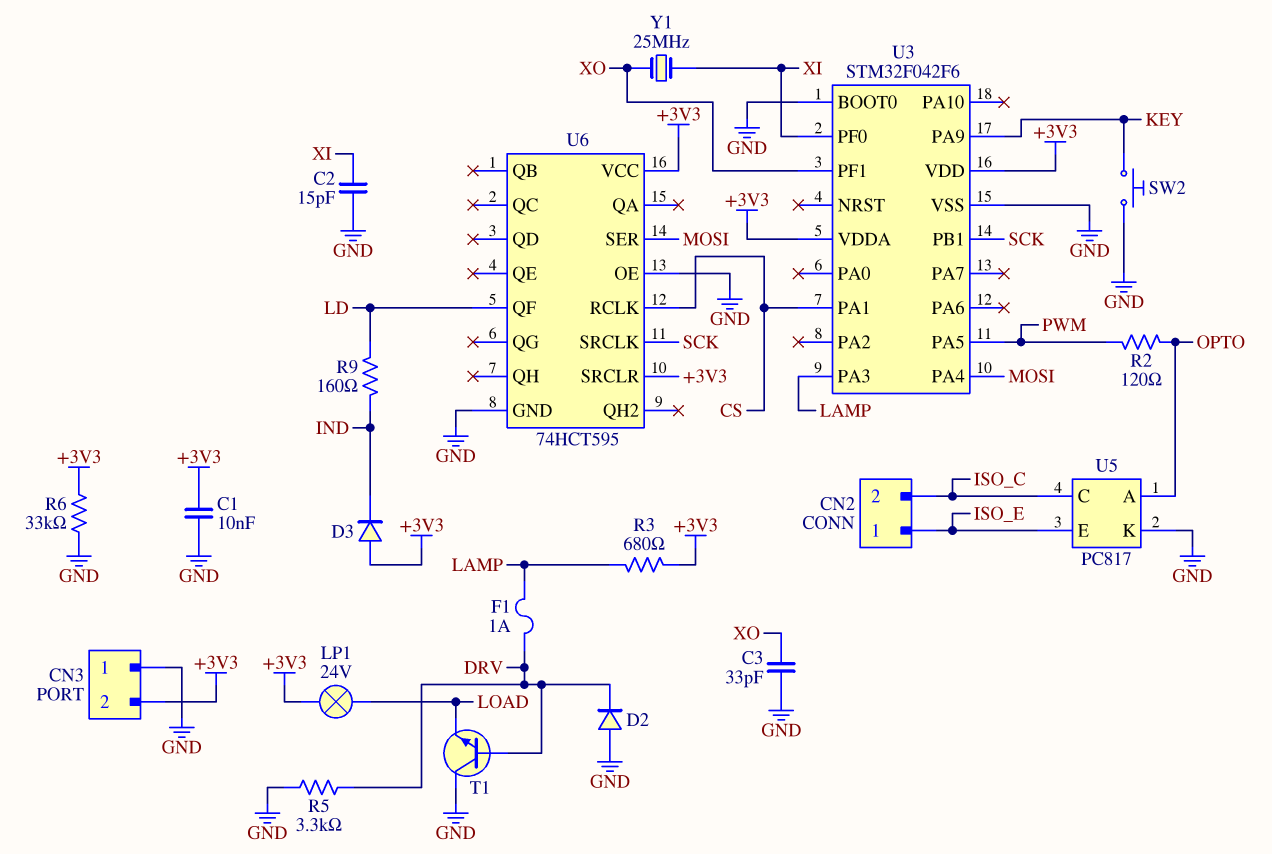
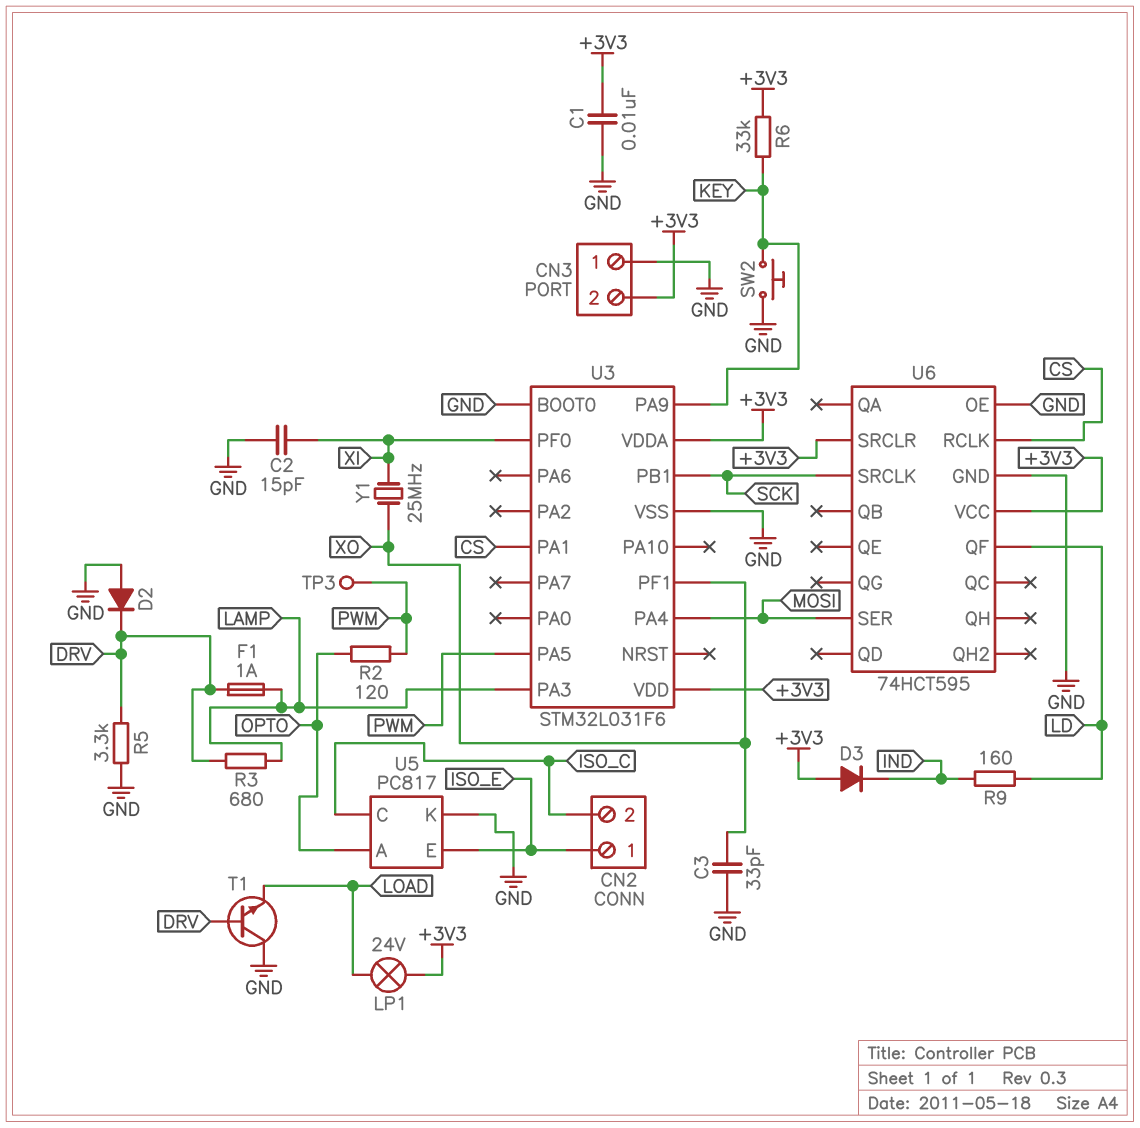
R3: 680 (+3V3, LAMP) -> 680 (DRV, LAMP)
R6: 33k (+3V3, GND) -> 33k (+3V3, KEY)
TP3: none -> test point (PWM)
U3: STM32F042F6 -> STM32L031F6

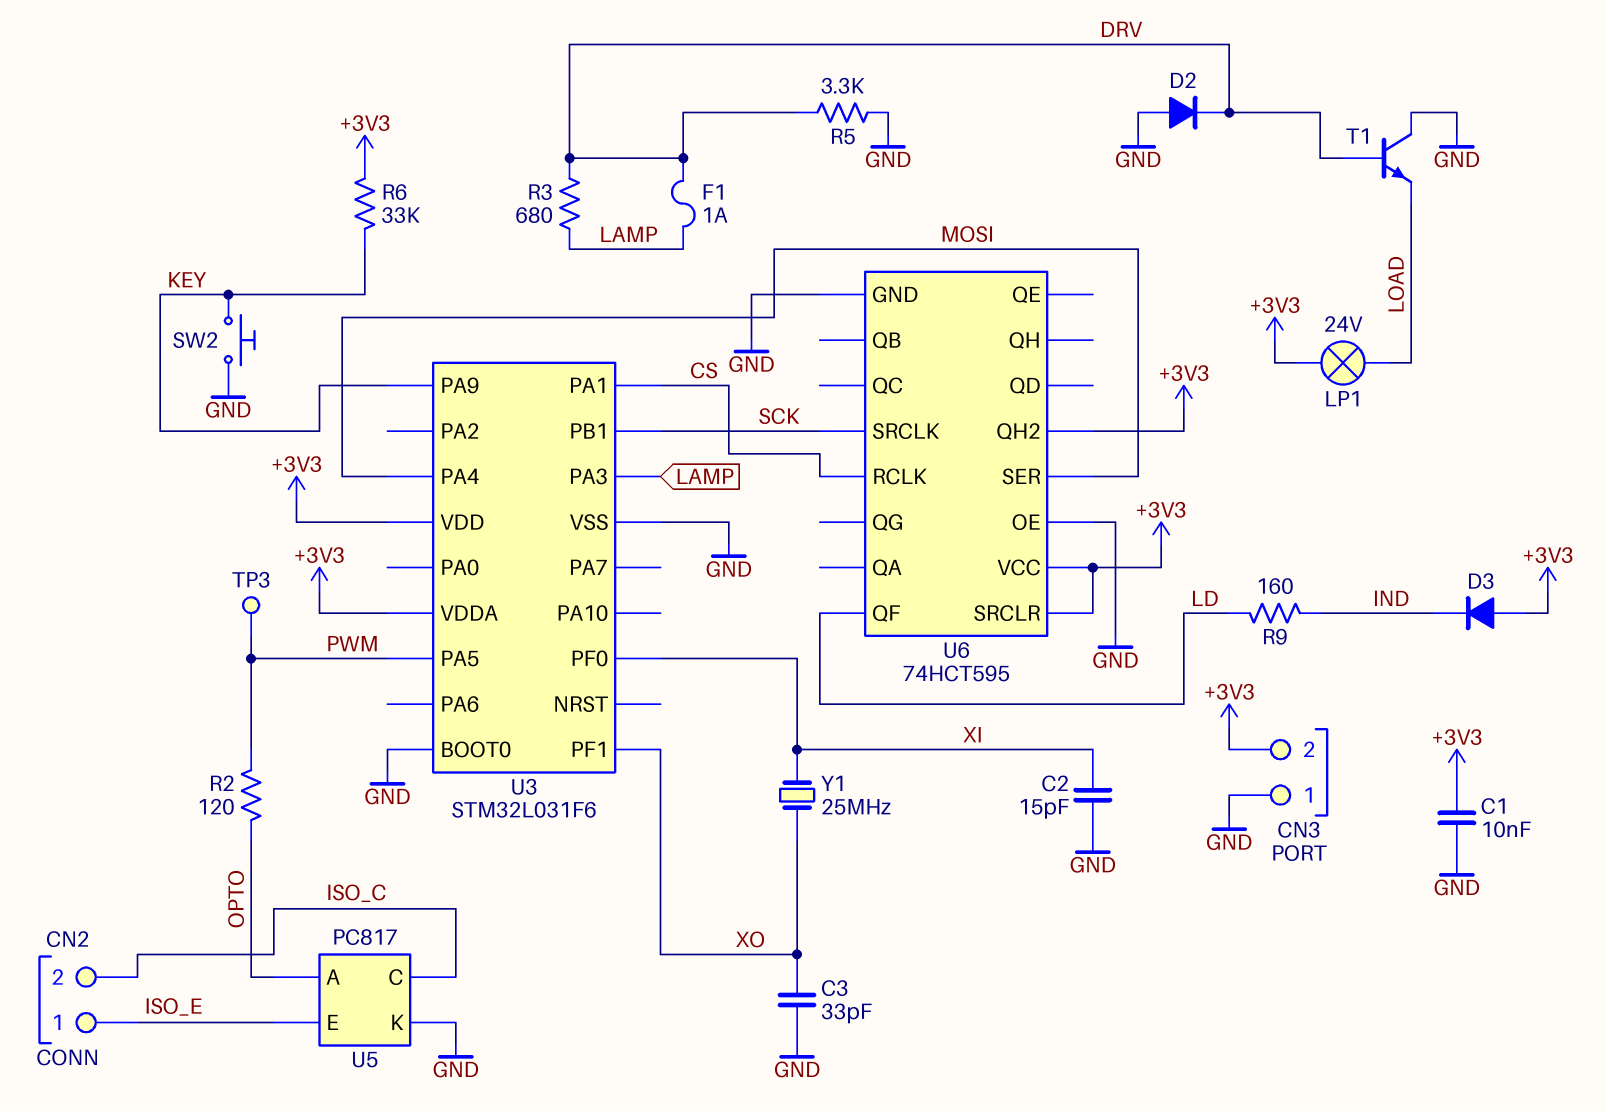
U6 pin QH2: none -> +3V3

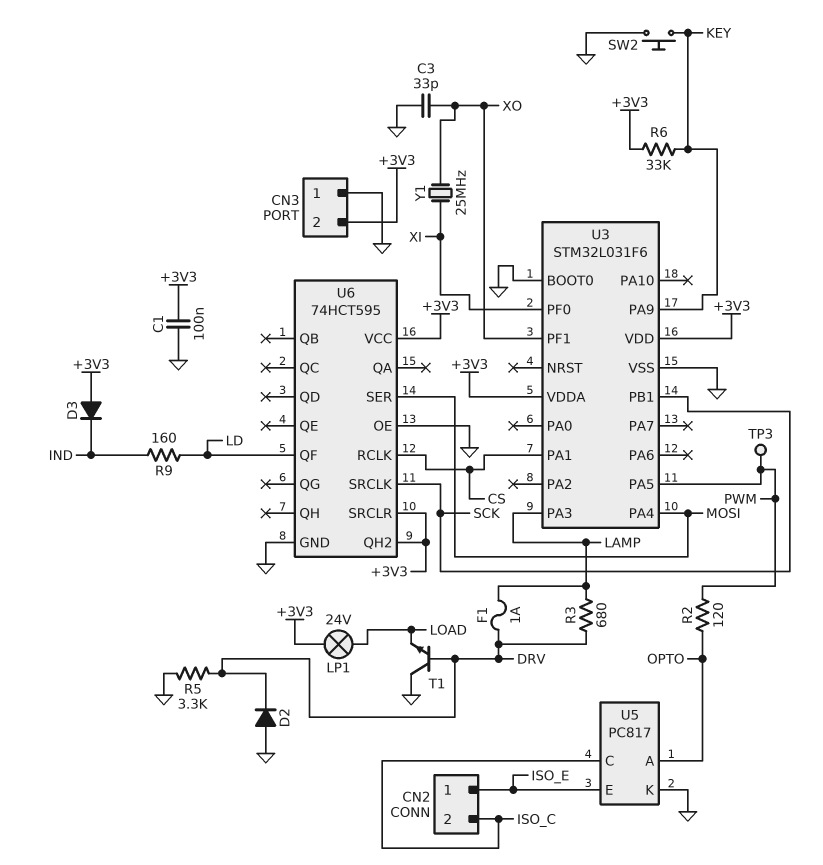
C1: 10nF (+3V3, GND) -> 100nF (+3V3, GND)
C2: 15pF (GND, XI) -> none

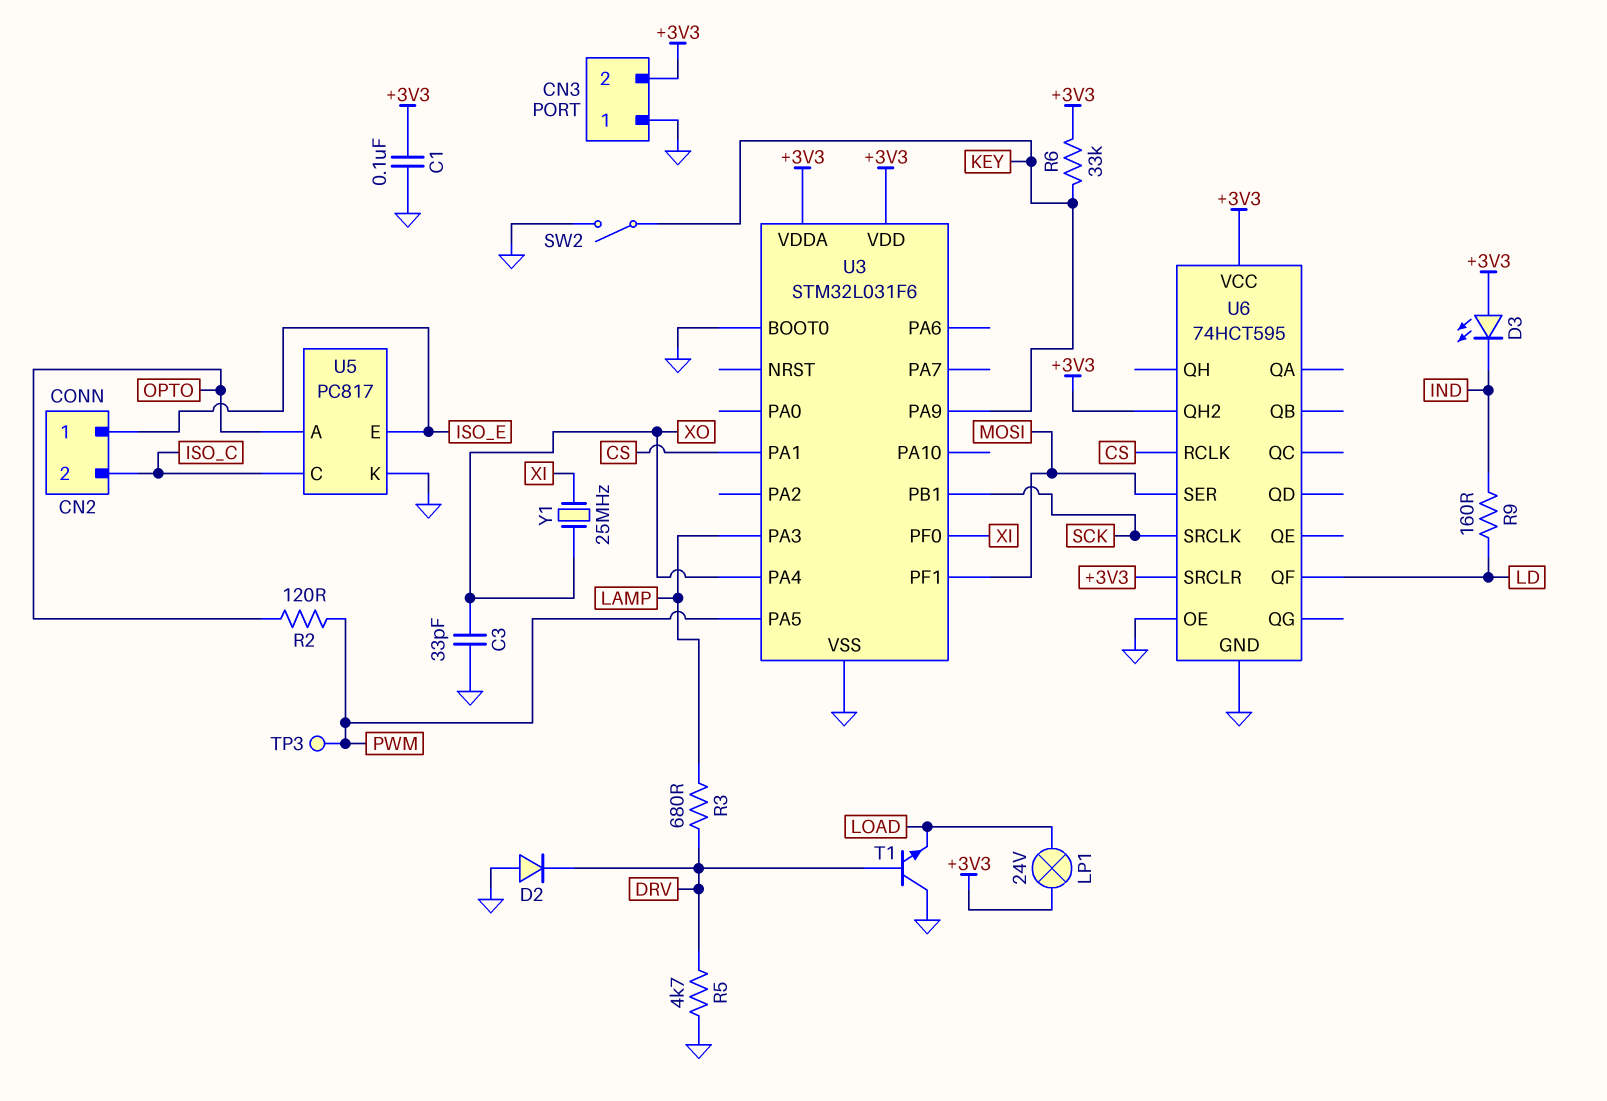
D3: diode (A +3V3, K IND) -> LED (A +3V3, K IND)
F1: 1A (DRV, LAMP) -> none
R5: 3.3k (DRV, GND) -> 4.7k (DRV, GND)
SW2: button (GND, KEY) -> switch (GND, KEY)
U3 pin PA4: MOSI -> XO
U3 pin PF1: XO -> MOSI

